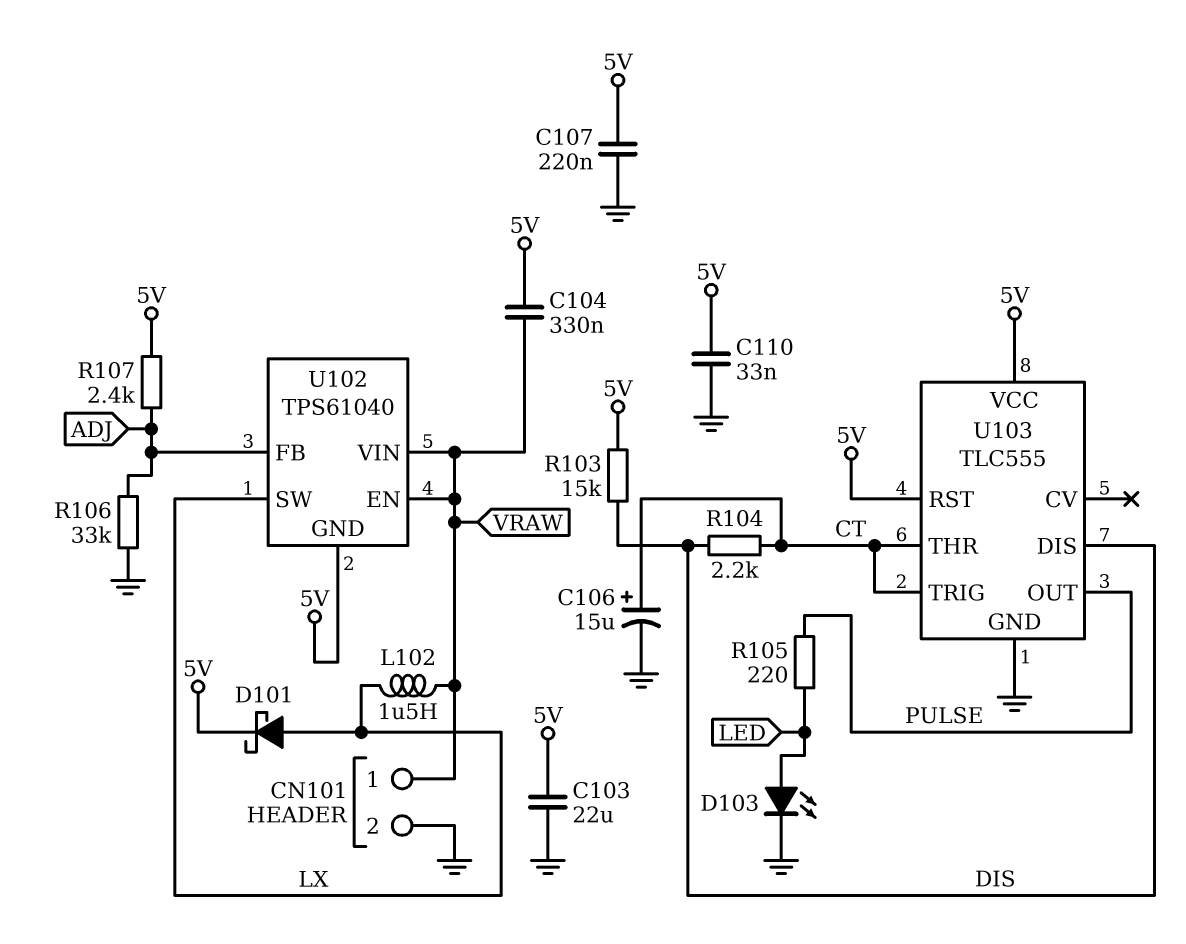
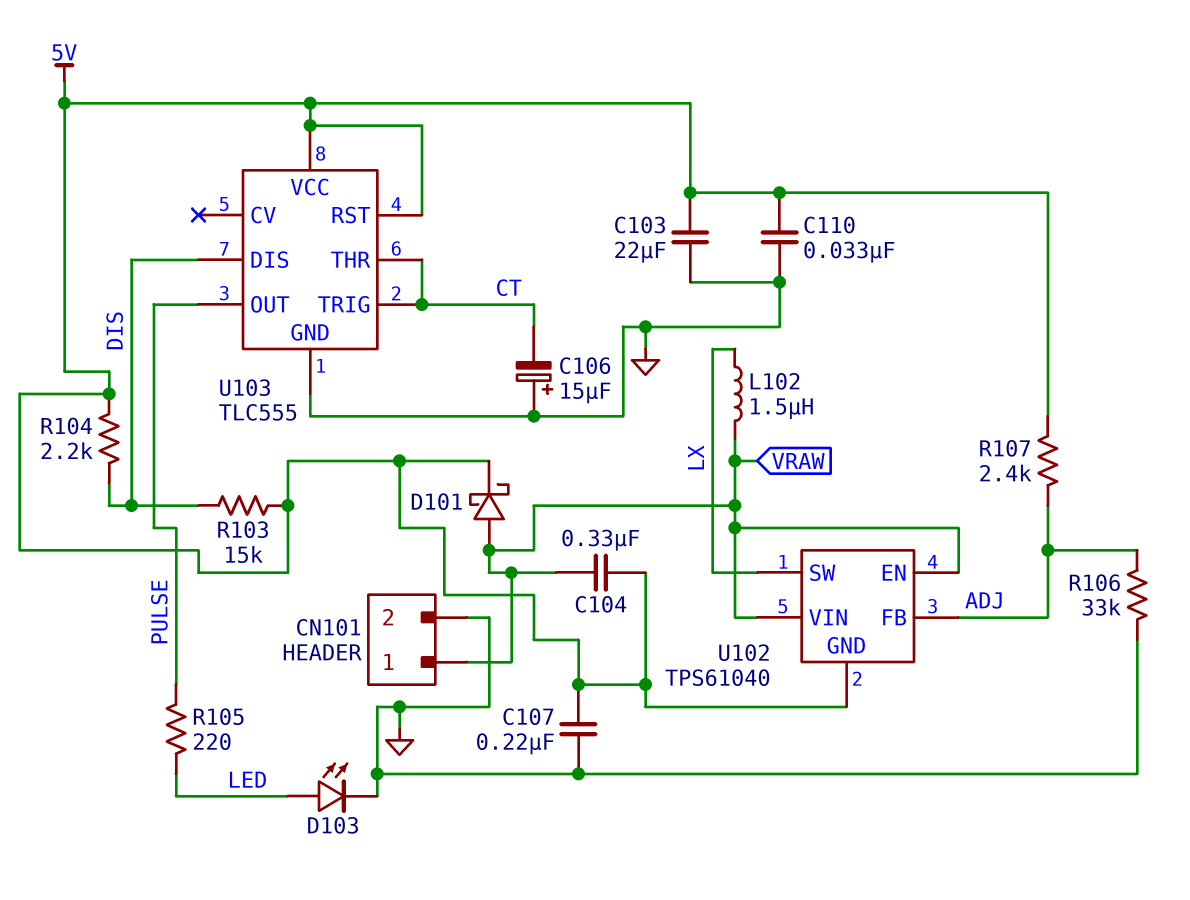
C106: 15uF (plus CT, minus GND) -> 15uF (plus GND, minus CT)
D101: schottky (A LX, K 5V) -> schottky (A VRAW, K 5V)
R104: 2.2k (CT, DIS) -> 2.2k (5V, DIS)

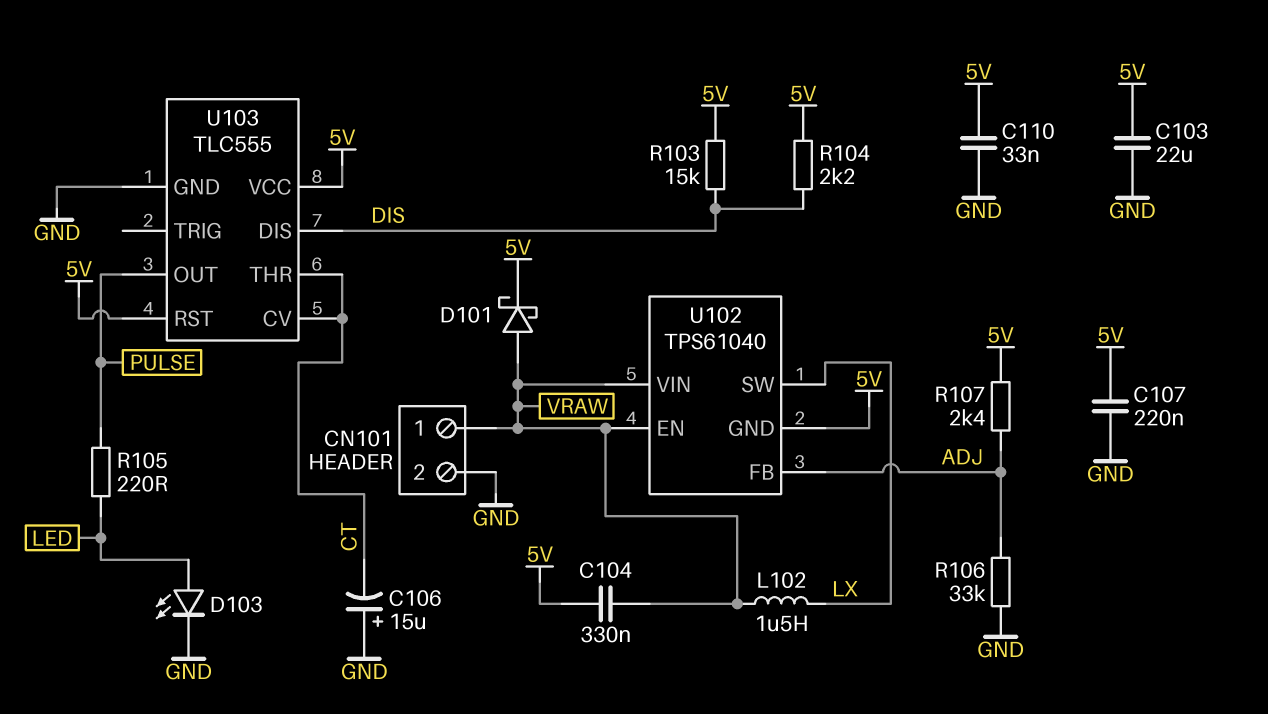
U103 pin CV: none -> CT
U103 pin TRIG: CT -> none

